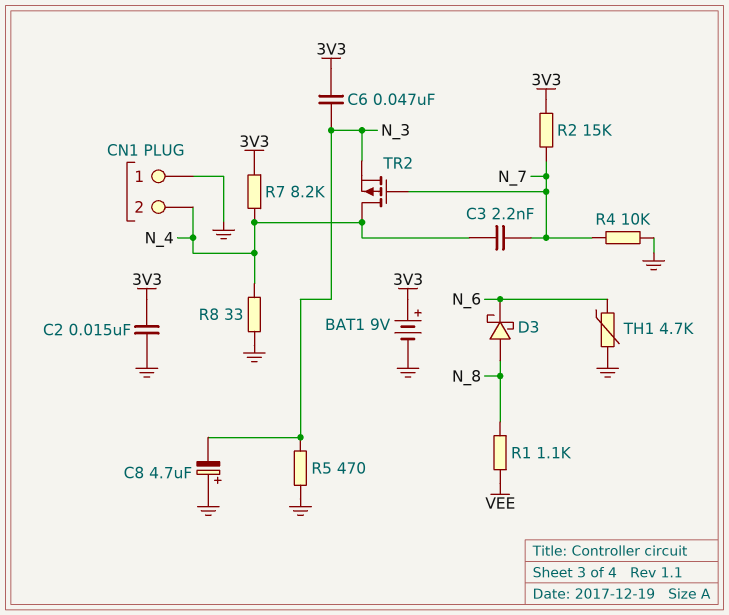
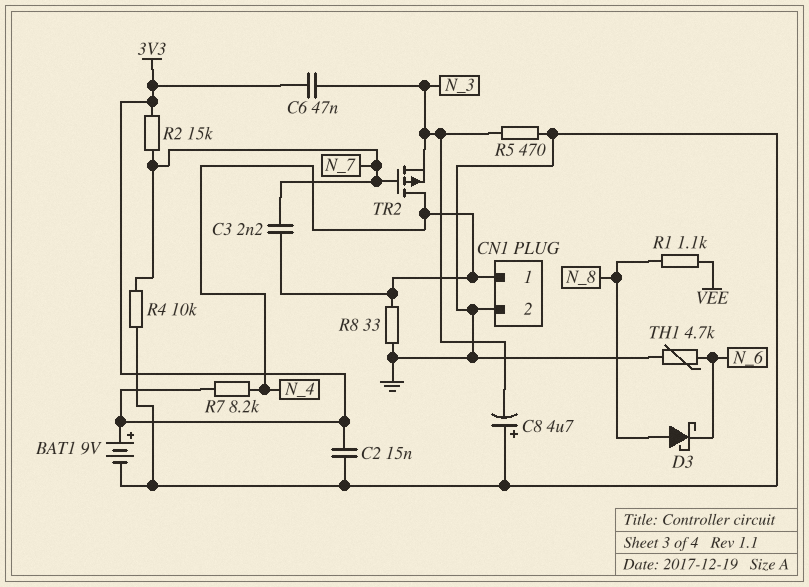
CN1 pin 1: GND -> N_4
CN1 pin 2: N_4 -> GND

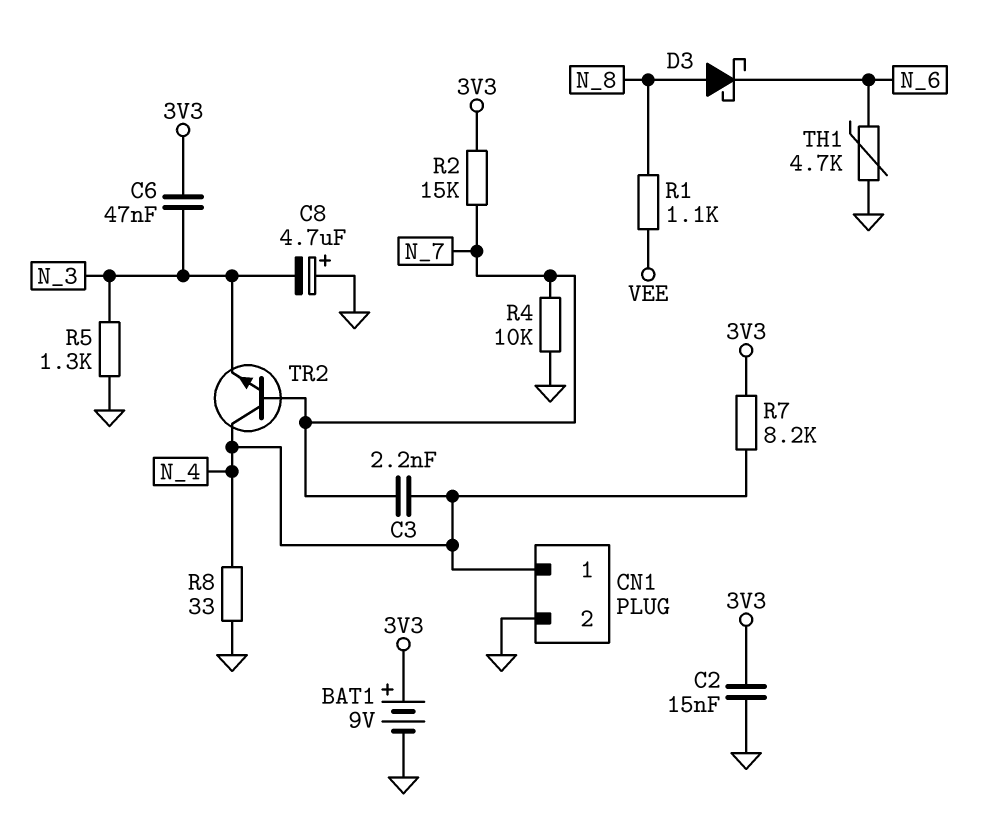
R5: 470 (GND, N_3) -> 1.3k (GND, N_3)
TR2: PMOS (G N_7, D N_4, S N_3) -> NPN (B N_7, C N_4, E N_3)

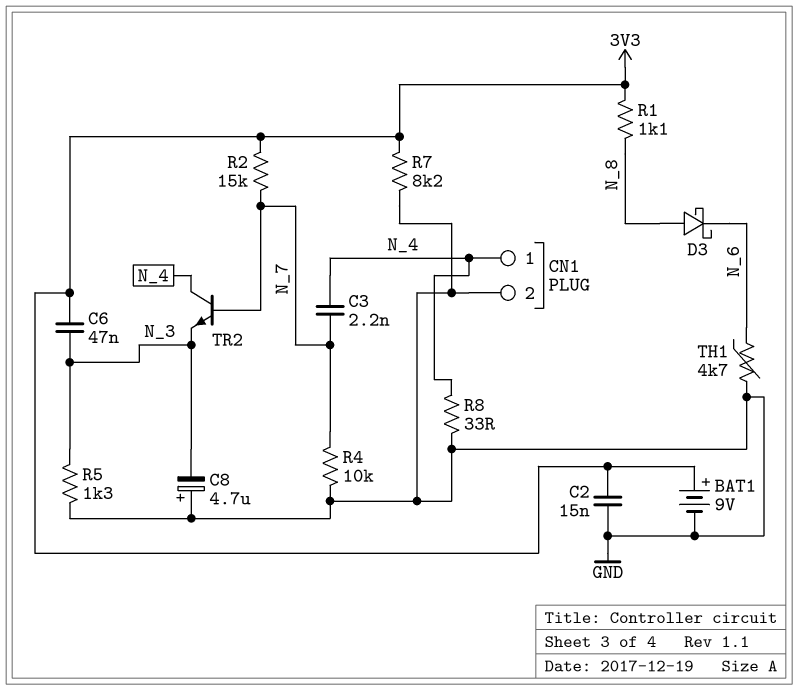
R1: 1.1k (N_8, VEE) -> 1.1k (3V3, N_8)
R7: 8.2k (3V3, N_4) -> 8.2k (3V3, GND)

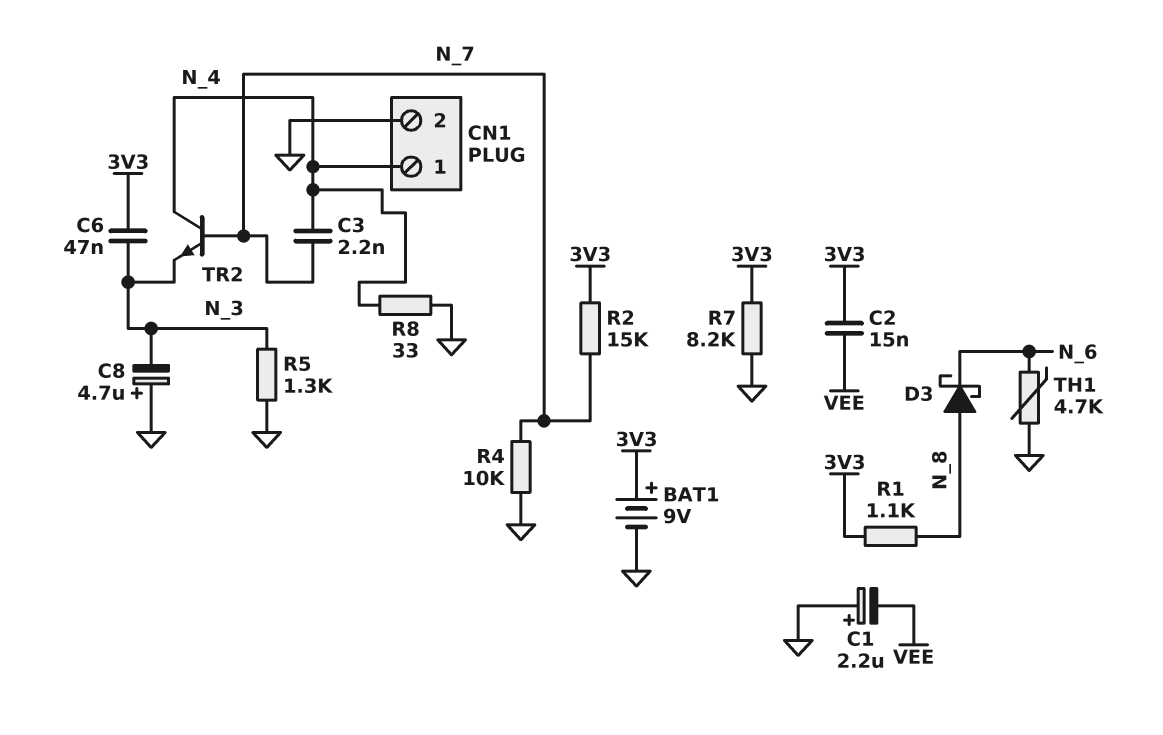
C1: none -> 2.2uF (plus GND, minus VEE)
C2: 15nF (3V3, GND) -> 15nF (3V3, VEE)

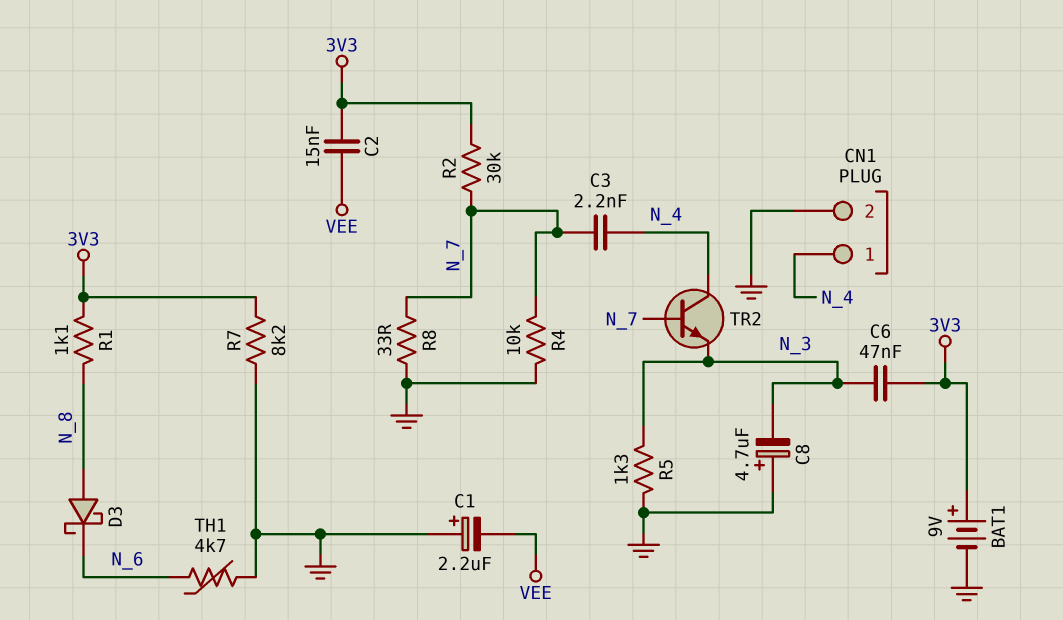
R2: 15k (3V3, N_7) -> 30k (3V3, N_7)
R8: 33 (GND, N_4) -> 33 (GND, N_7)

